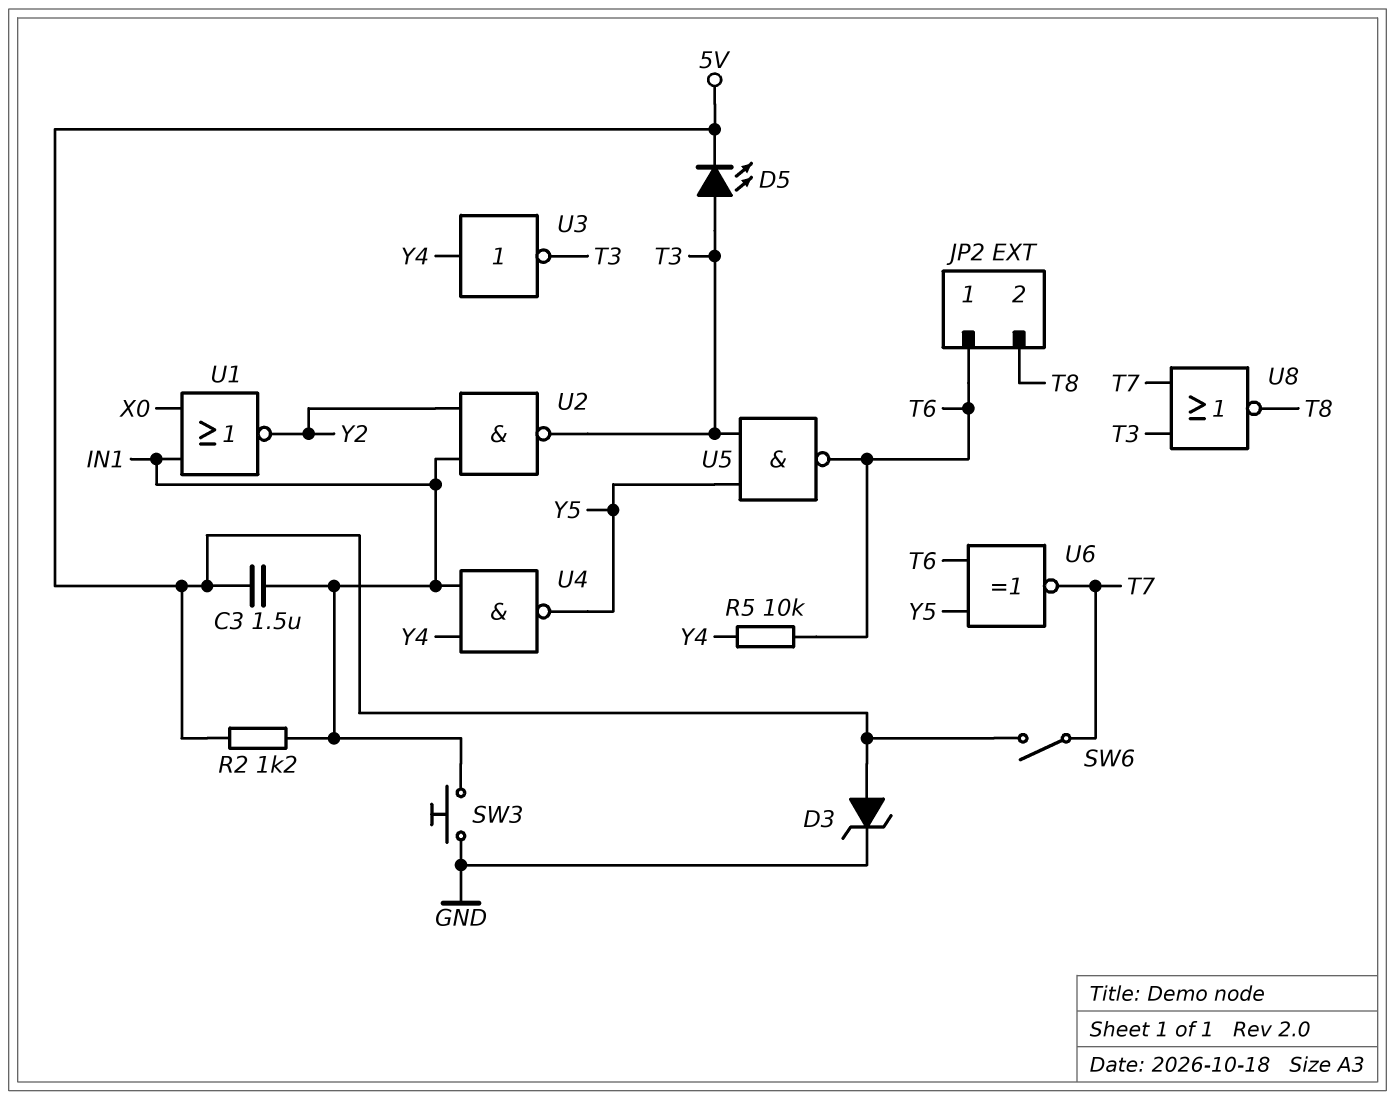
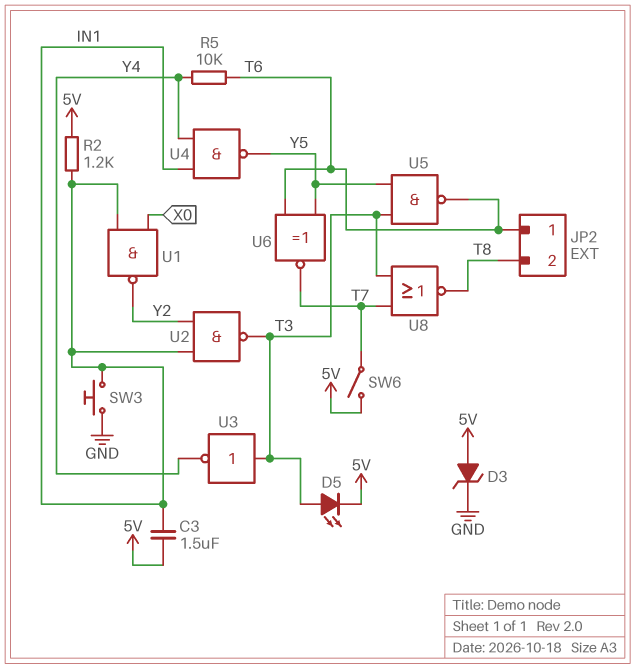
U1: NOR (in IN1, in X0, out Y2) -> NAND (in IN1, in X0, out Y2)
U3: NOT (in Y4, out T3) -> NOT (in T3, out Y4)

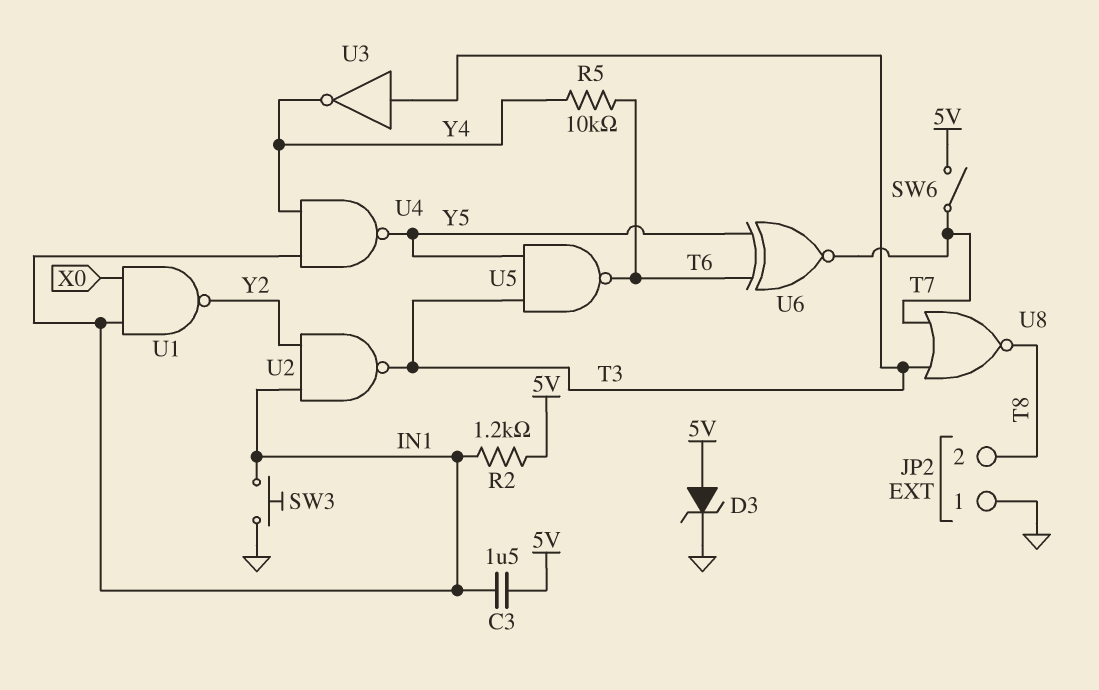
D5: LED (A T3, K 5V) -> none
JP2 pin 1: T6 -> GND

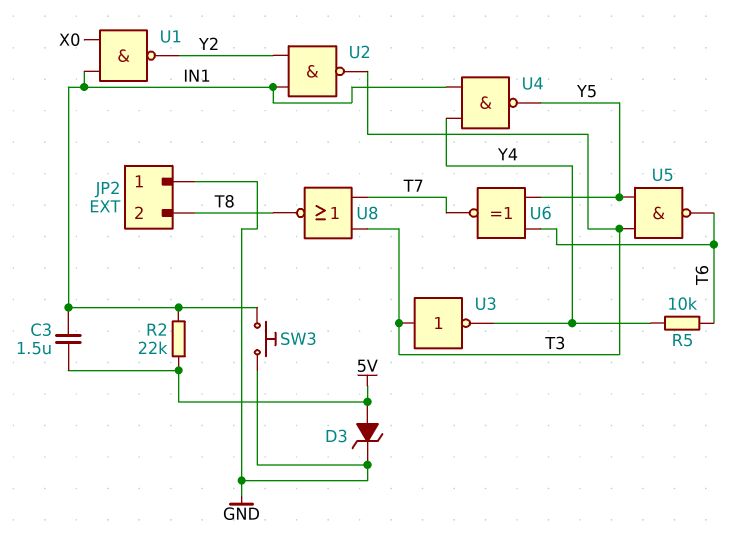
R2: 1.2k (5V, IN1) -> 22k (5V, IN1)
SW6: switch (5V, T7) -> none

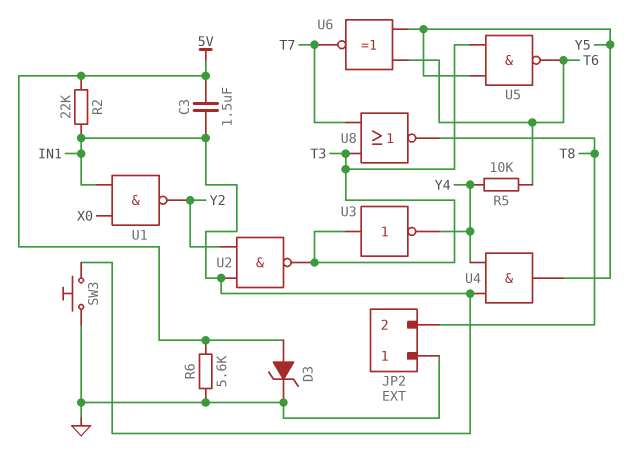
R6: none -> 5.6k (5V, GND)
U4: NAND (in IN1, in Y4, out Y5) -> AND (in IN1, in Y4, out Y5)

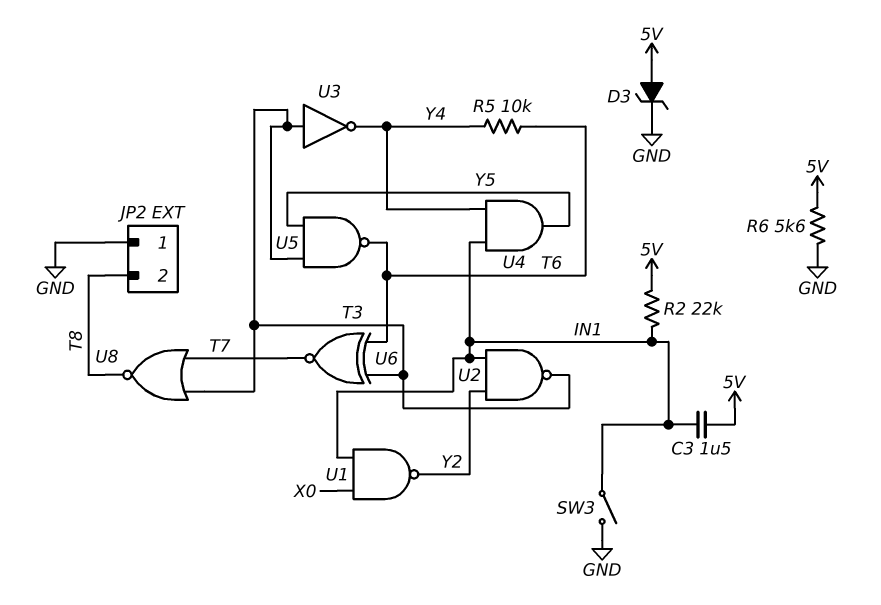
SW3: button (GND, IN1) -> switch (GND, IN1)
U6: XNOR (in T6, in Y5, out T7) -> XNOR (in T3, in T6, out T7)

